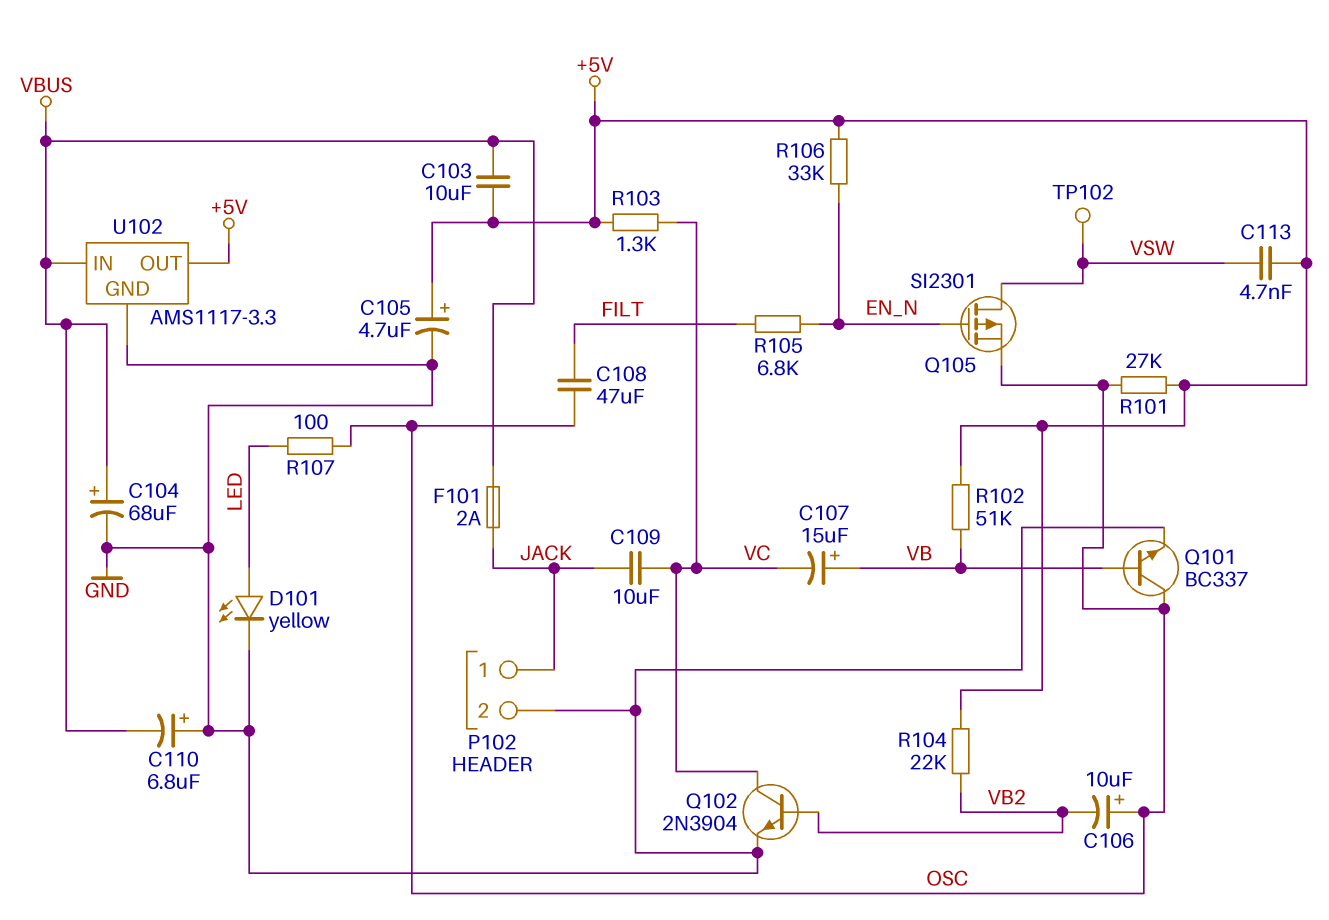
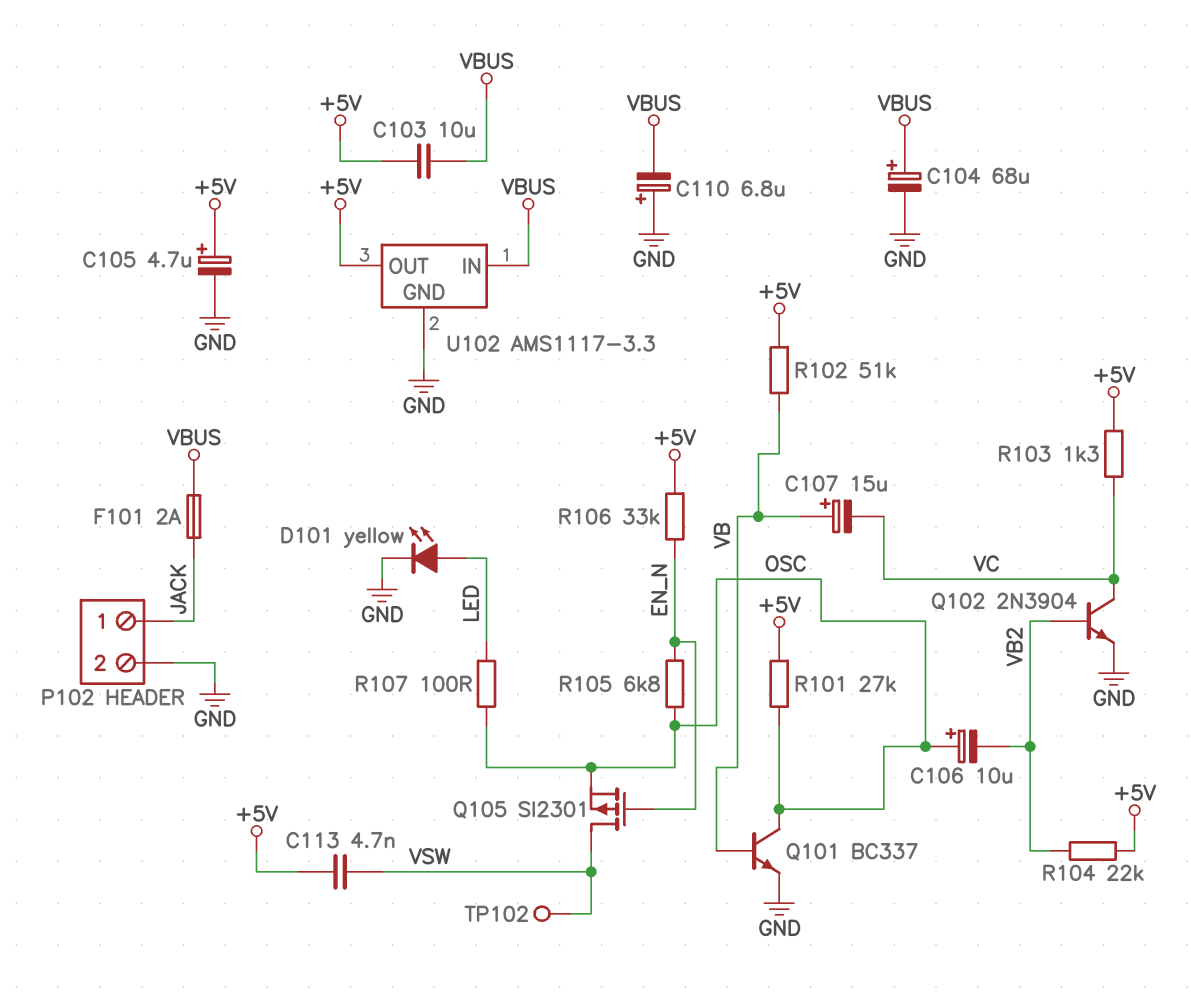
C108: 47uF (FILT, OSC) -> none
C109: 10uF (JACK, VC) -> none
R105: 6.8k (EN_N, FILT) -> 6.8k (EN_N, OSC)

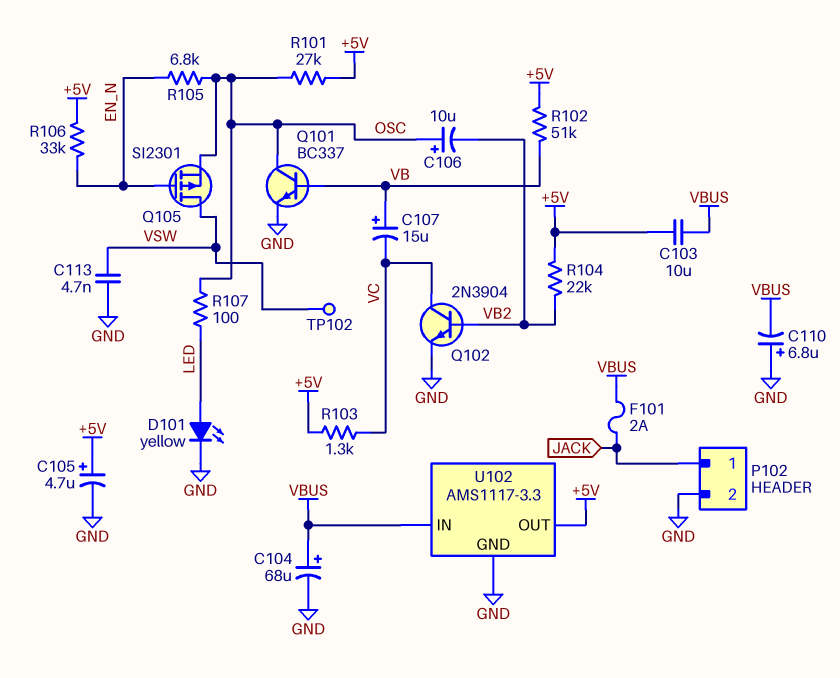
C113: 4.7nF (+5V, VSW) -> 4.7nF (GND, VSW)

